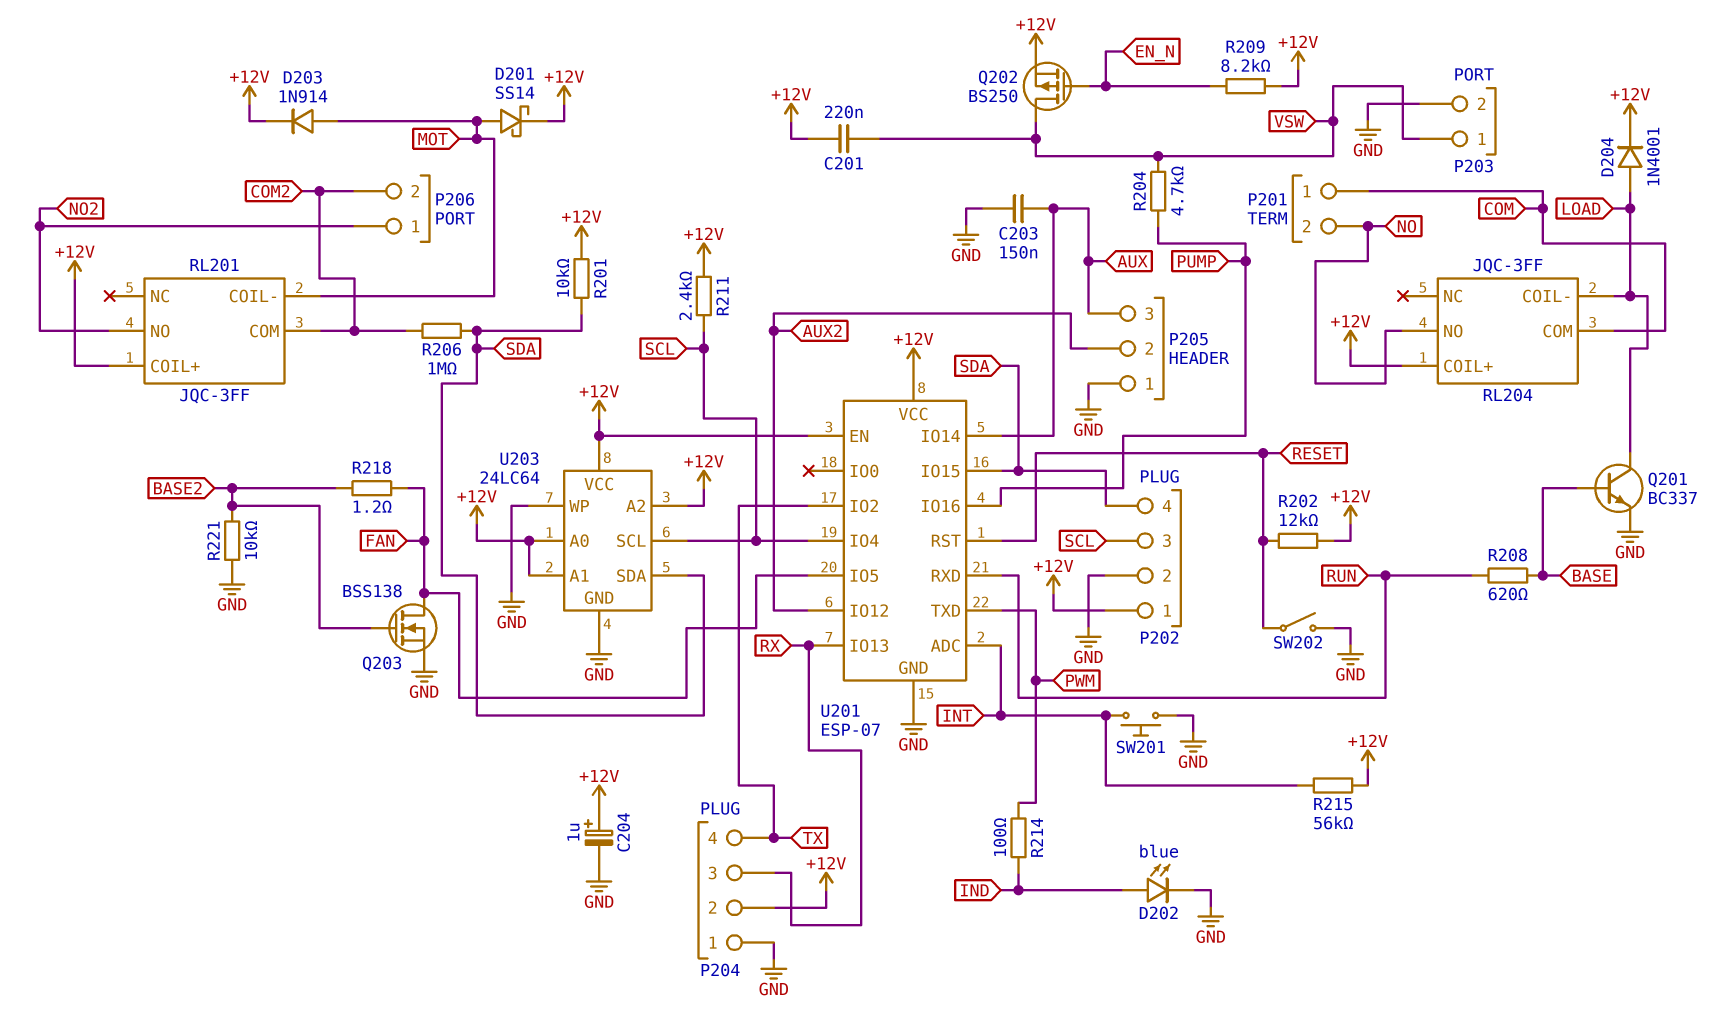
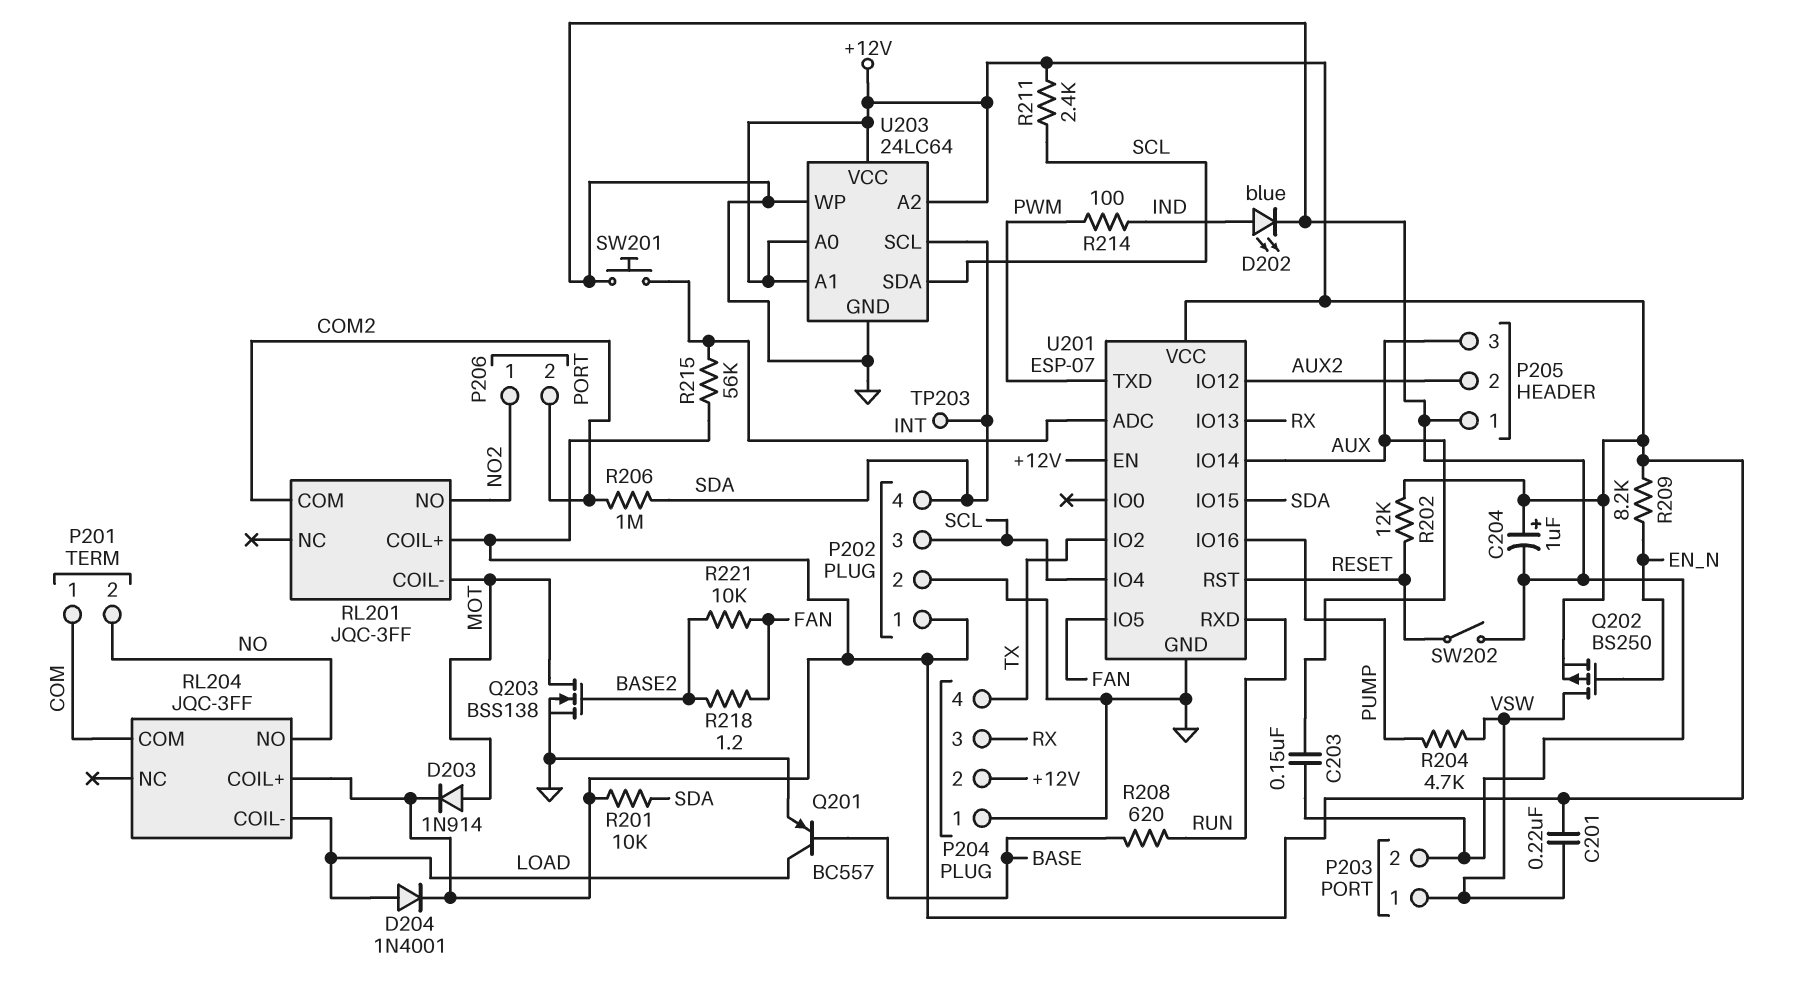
D201: schottky SS14 (A MOT, K +12V) -> none
Q201: NPN BC337 (B BASE, C LOAD, E GND) -> PNP BC557 (B BASE, C LOAD, E GND)
Q203: NMOS BSS138 (G BASE2, D FAN, S GND) -> NMOS BSS138 (G BASE2, D MOT, S GND)
R221: 10k (BASE2, GND) -> 10k (BASE2, FAN)
TP203: none -> test point (SDA)
U203 pin SCL: SCL -> SDA
U203 pin SDA: SDA -> SCL

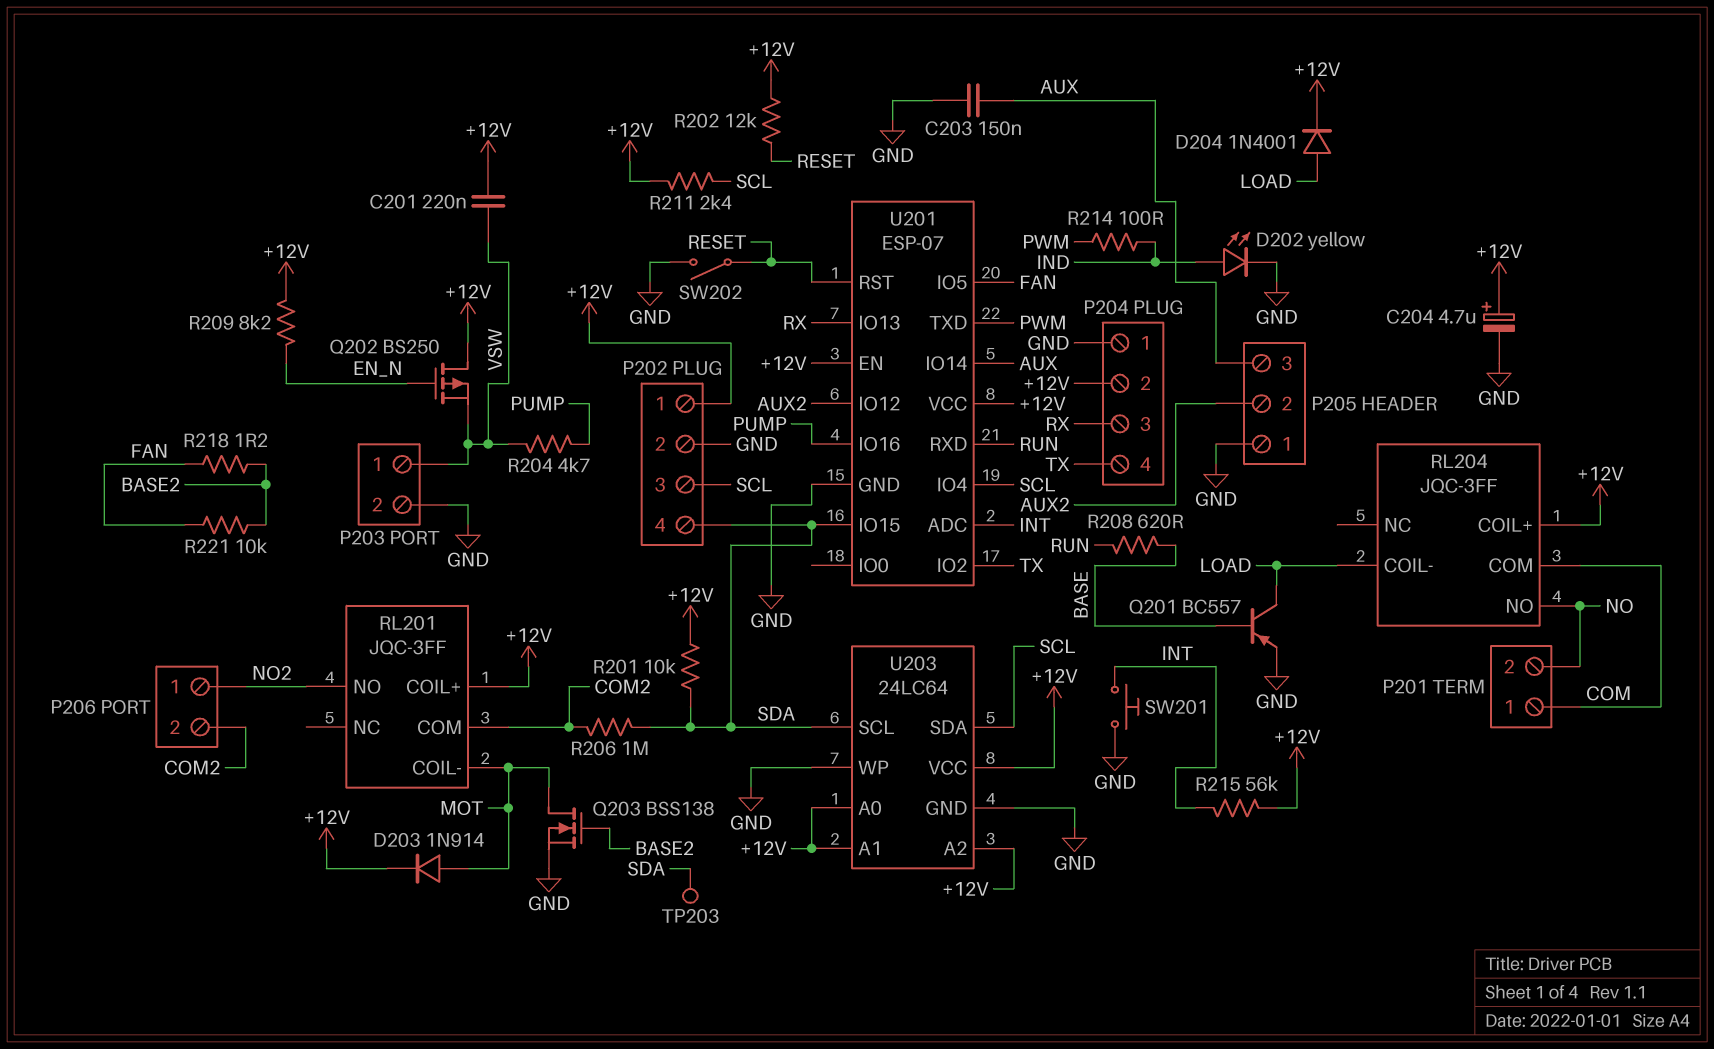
C204: 1uF (plus +12V, minus GND) -> 4.7uF (plus +12V, minus GND)
D202: LED blue (A IND, K GND) -> LED yellow (A IND, K GND)
Q202: PMOS BS250 (G EN_N, D VSW, S +12V) -> PMOS BS250 (G EN_N, D +12V, S VSW)

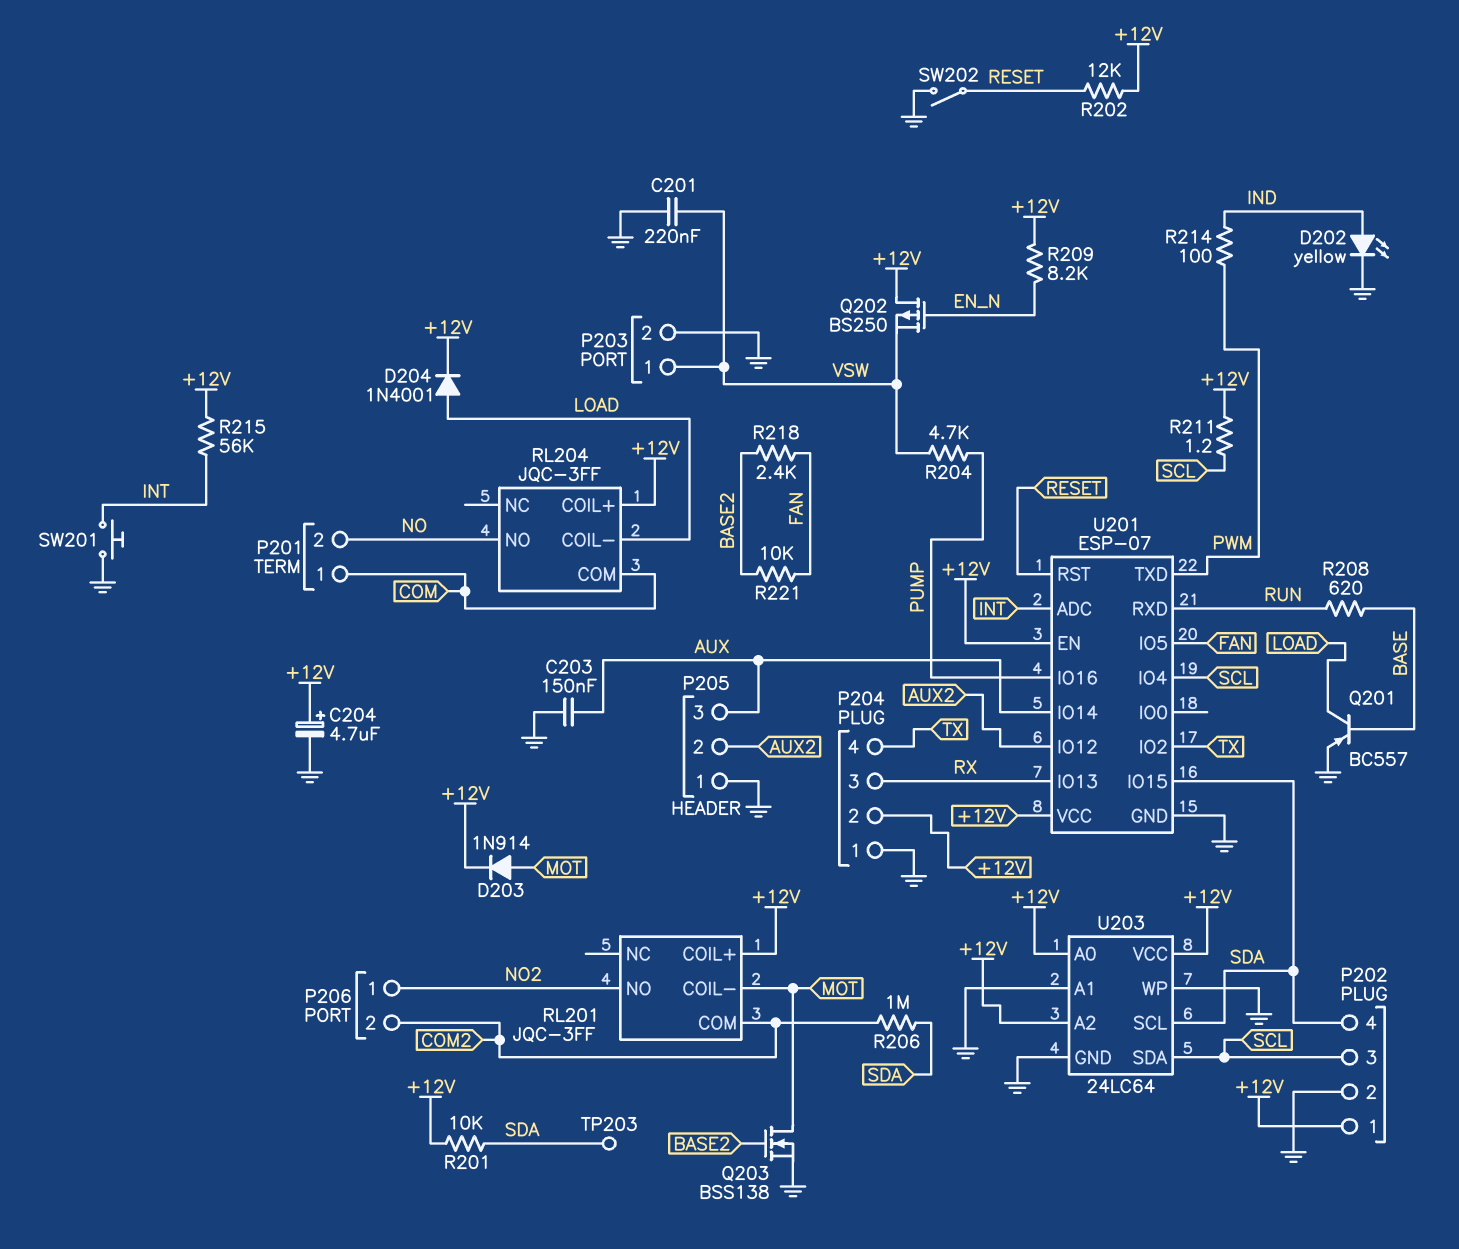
C201: 220nF (+12V, VSW) -> 220nF (GND, VSW)
R211: 2.4k (+12V, SCL) -> 1.2 (+12V, SCL)
R218: 1.2 (BASE2, FAN) -> 2.4k (BASE2, FAN)
U203 pin A1: +12V -> GND

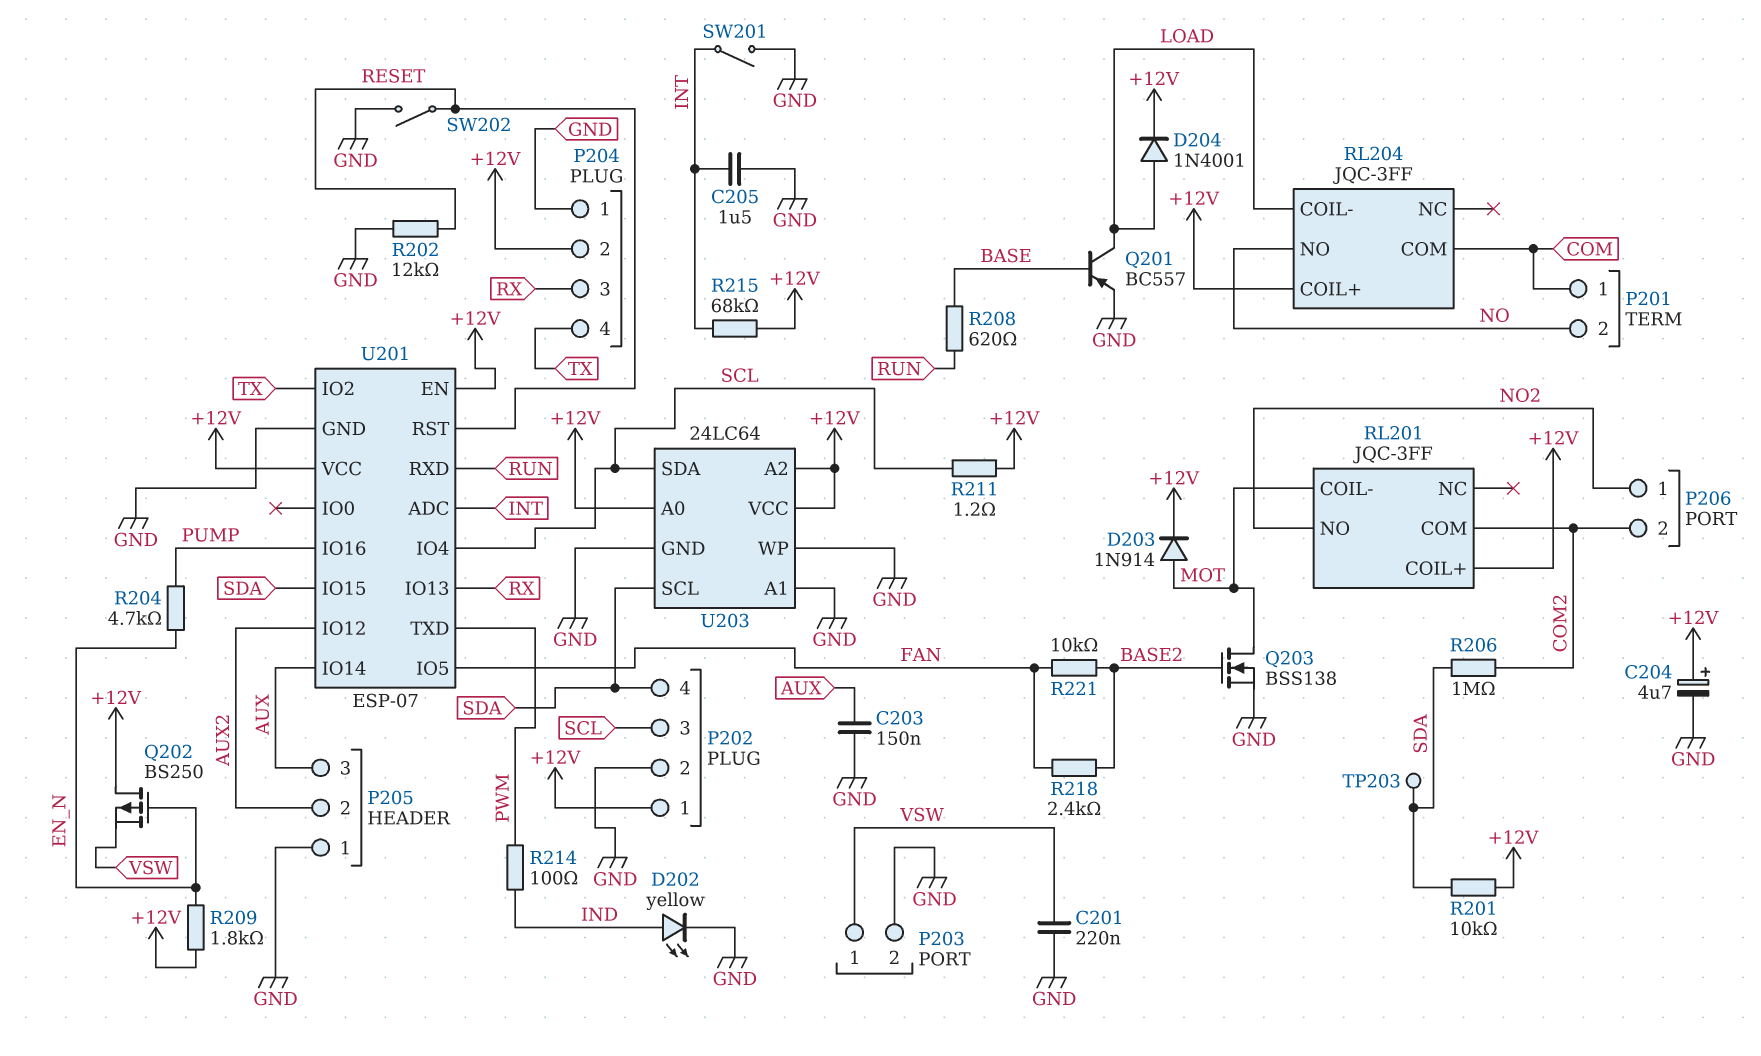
C205: none -> 1.5uF (GND, INT)
R202: 12k (+12V, RESET) -> 12k (GND, RESET)
R204: 4.7k (PUMP, VSW) -> 4.7k (EN_N, PUMP)
R209: 8.2k (+12V, EN_N) -> 1.8k (+12V, EN_N)
R215: 56k (+12V, INT) -> 68k (+12V, INT)
SW201: button (GND, INT) -> switch (GND, INT)

